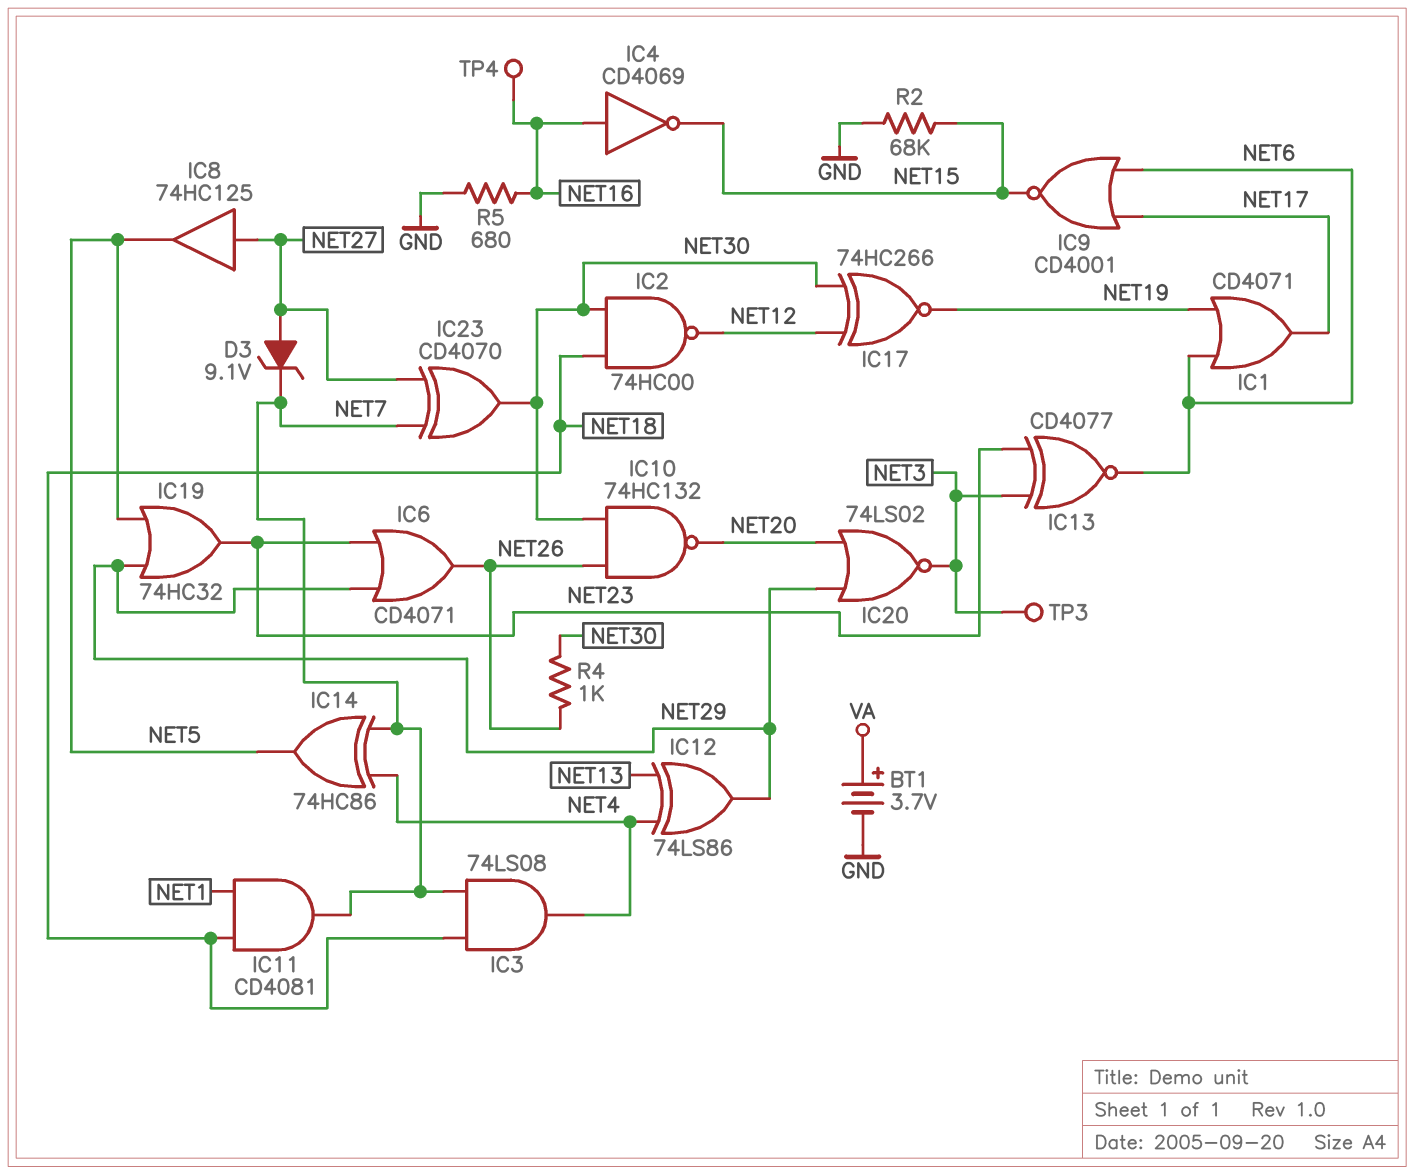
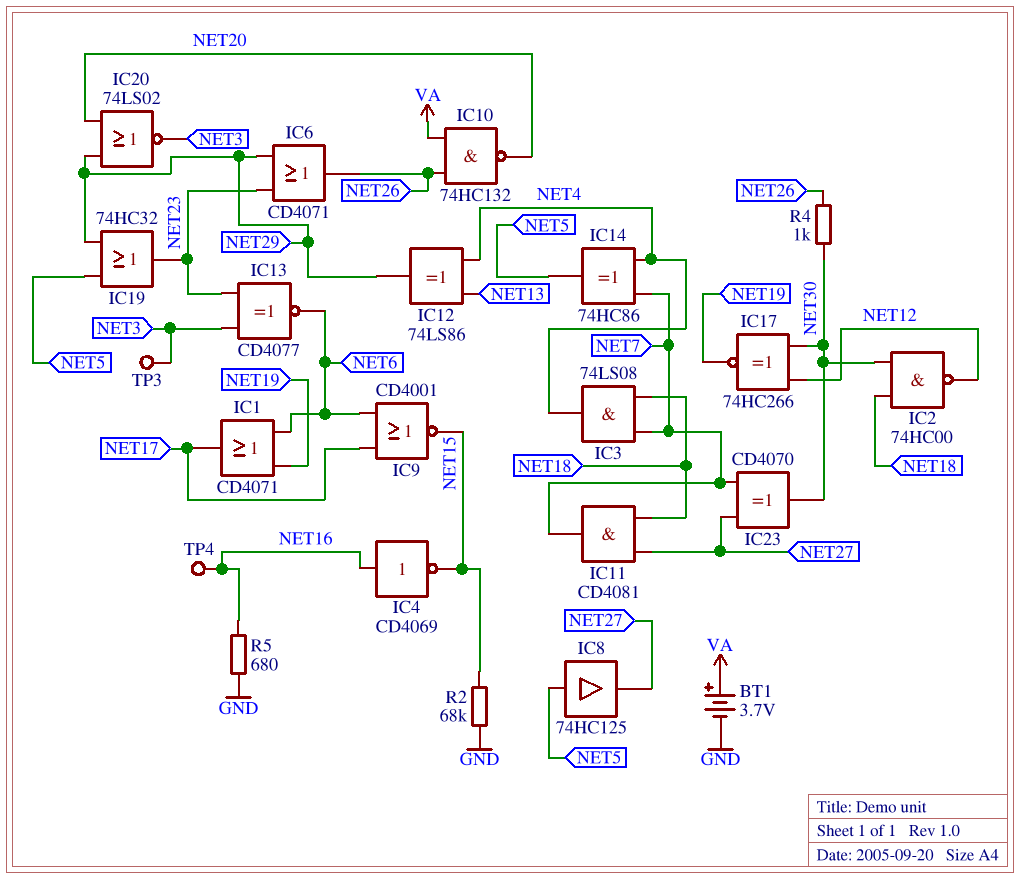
D3: zener 9.1V (A NET27, K NET7) -> none
IC8: buffer 74HC125 (in NET27, out NET5) -> buffer 74HC125 (in NET5, out NET27)
IC10: NAND 74HC132 (in NET26, in NET30, out NET20) -> NAND 74HC132 (in NET26, in VA, out NET20)
IC11: AND CD4081 (in NET1, in NET18, out NET7) -> AND CD4081 (in NET18, in NET27, out NET7)

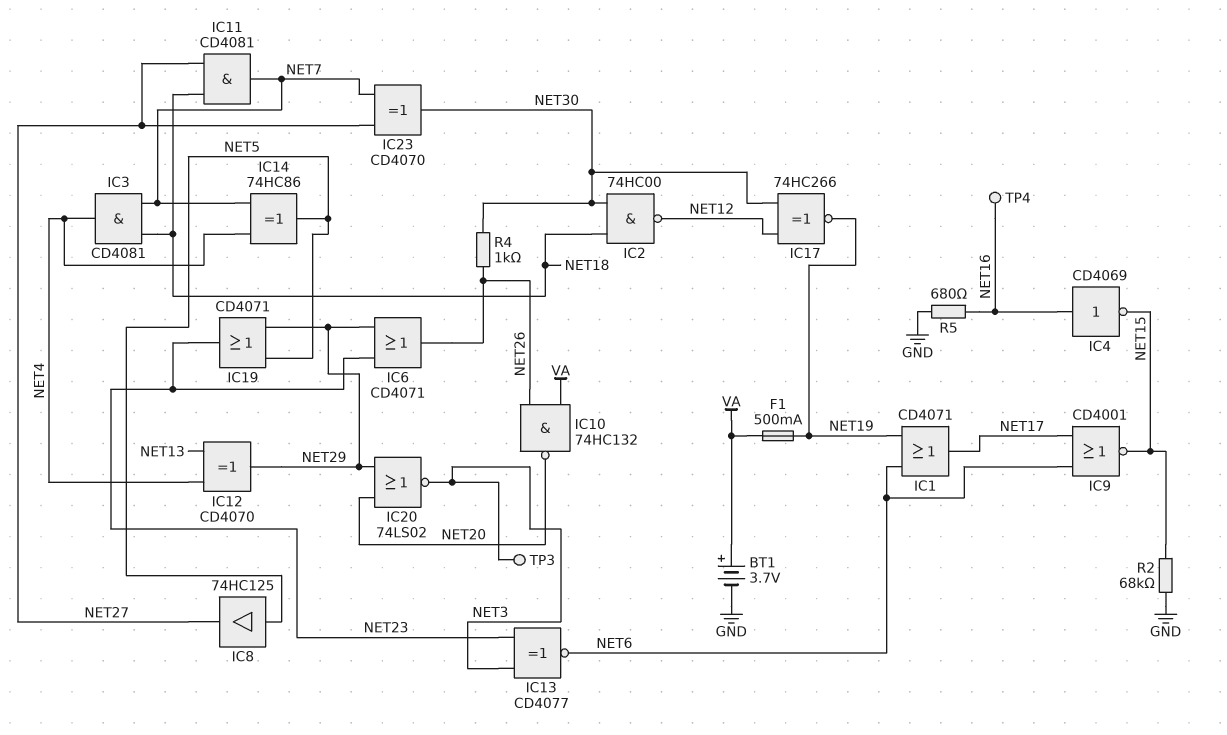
F1: none -> 500mA (NET19, VA)
IC3: AND 74LS08 (in NET7, in NET18, out NET4) -> AND CD4081 (in NET7, in NET18, out NET4)
IC12: XOR 74LS86 (in NET4, in NET13, out NET29) -> XOR CD4070 (in NET4, in NET13, out NET29)
IC19: OR 74HC32 (in NET5, in NET29, out NET23) -> OR CD4071 (in NET5, in NET29, out NET23)

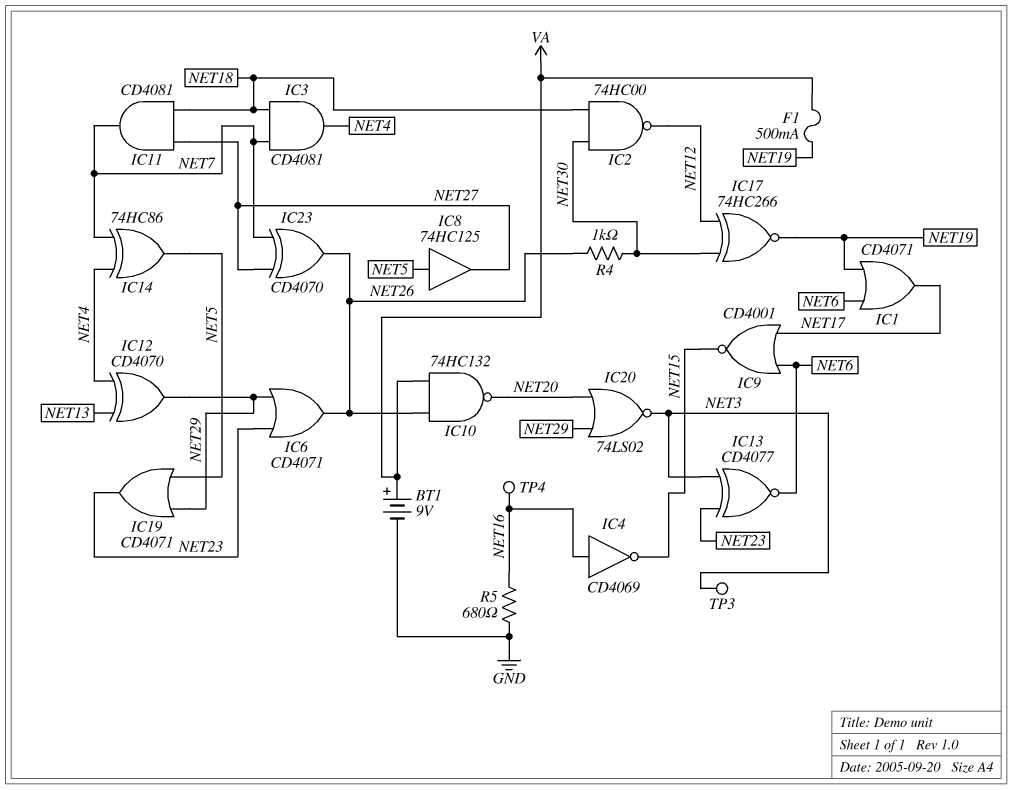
BT1: 3.7V (plus VA, minus GND) -> 9V (plus VA, minus GND)
IC23: XOR CD4070 (in NET7, in NET27, out NET30) -> XOR CD4070 (in NET7, in NET27, out NET26)
R2: 68k (GND, NET15) -> none

